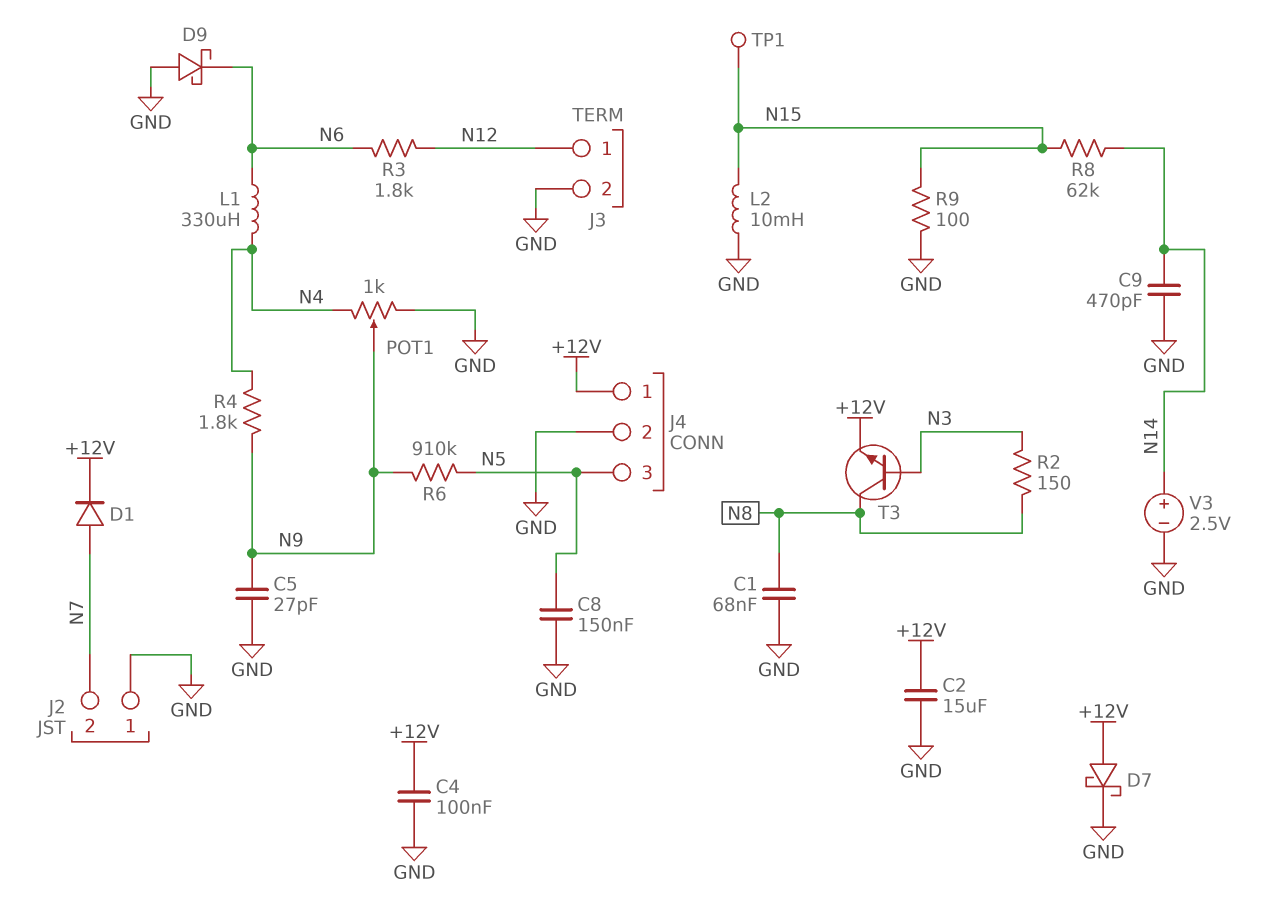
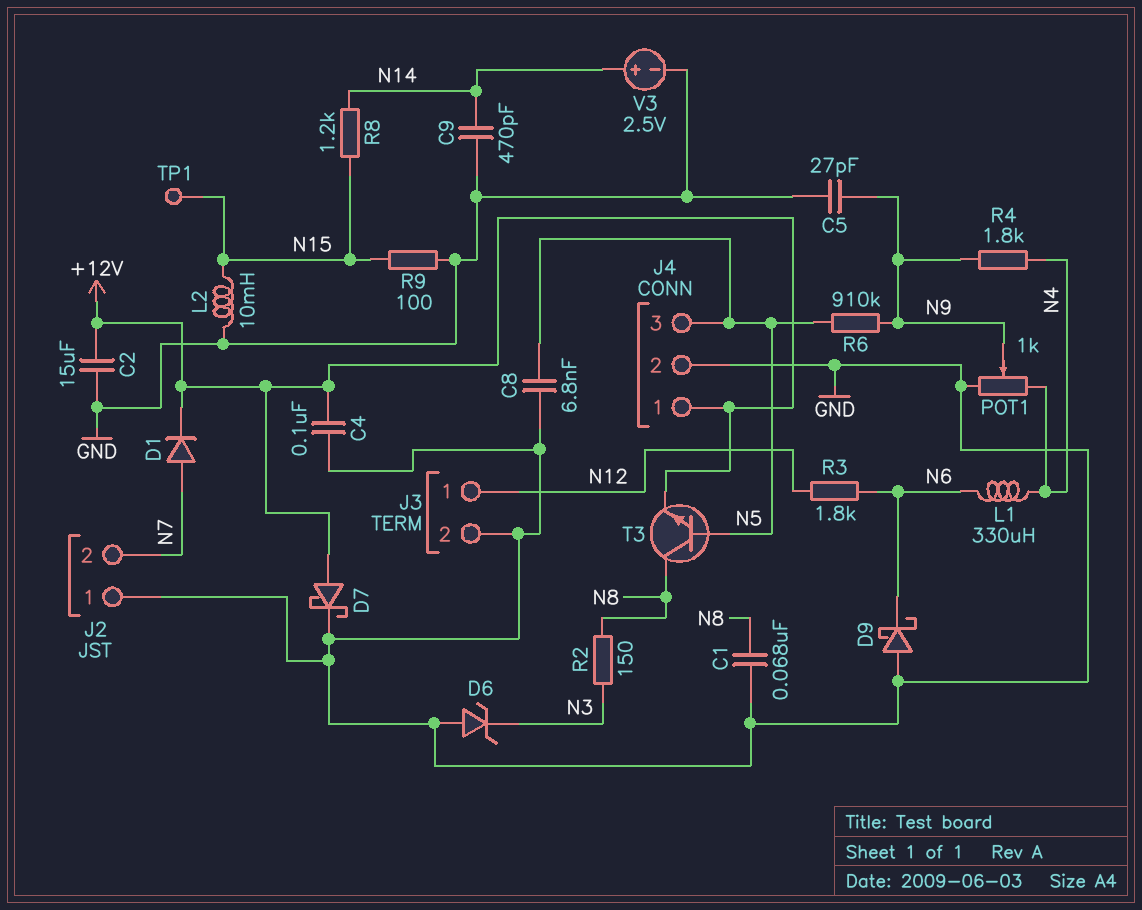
C8: 150nF (GND, N5) -> 6.8nF (GND, N5)
D6: none -> zener (A GND, K N3)
R8: 62k (N14, N15) -> 1.2k (N14, N15)
T3: NPN (B N3, C N8, E +12V) -> NPN (B N5, C N8, E +12V)

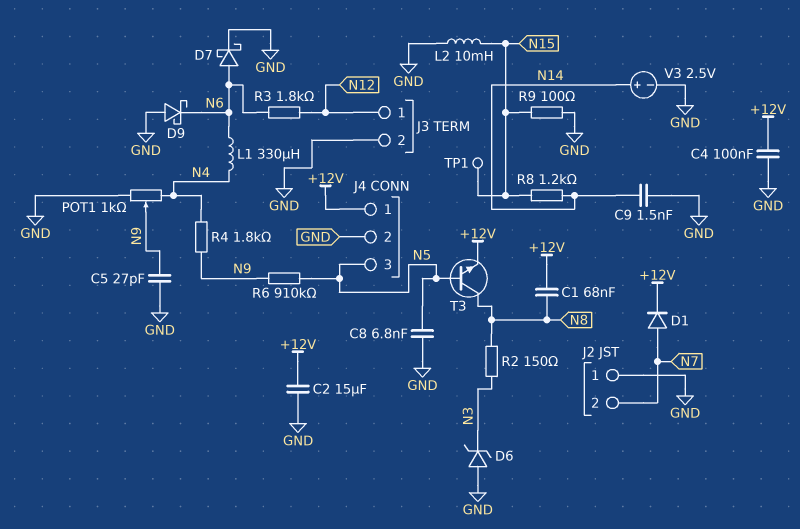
C1: 68nF (GND, N8) -> 68nF (+12V, N8)
C9: 470pF (GND, N14) -> 1.5nF (GND, N14)
D7: schottky (A +12V, K GND) -> schottky (A N6, K GND)

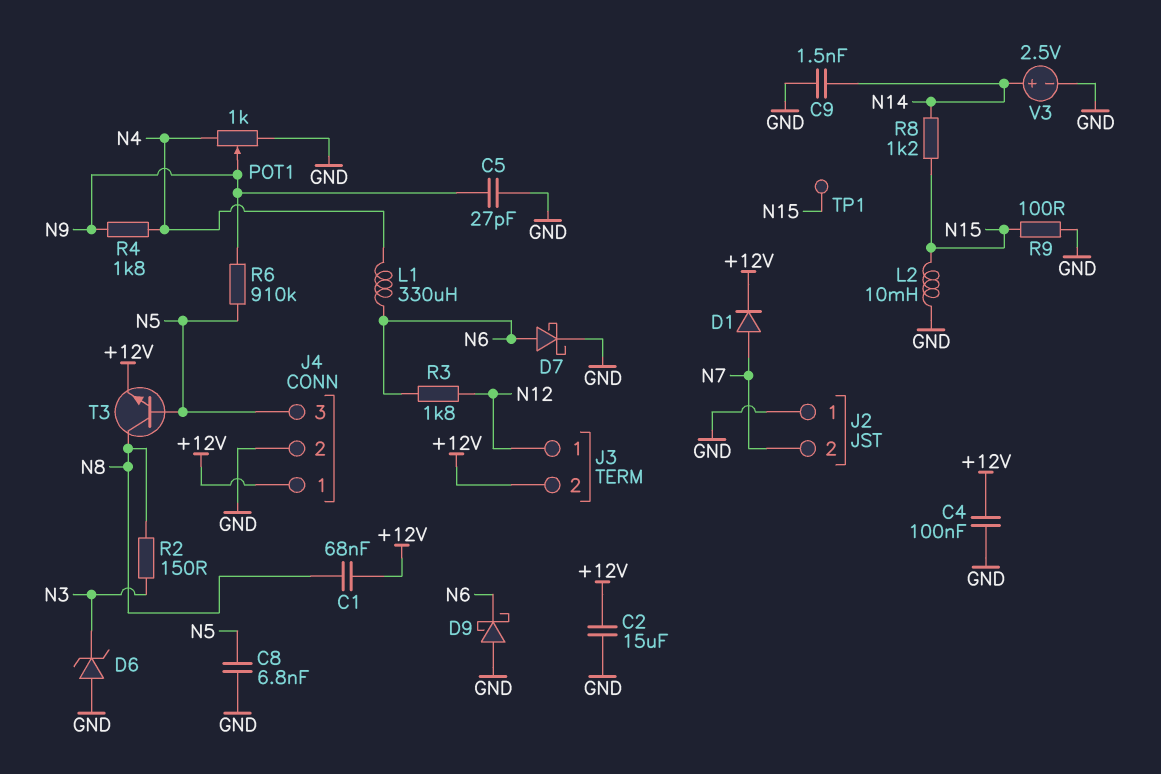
J3 pin 2: GND -> +12V

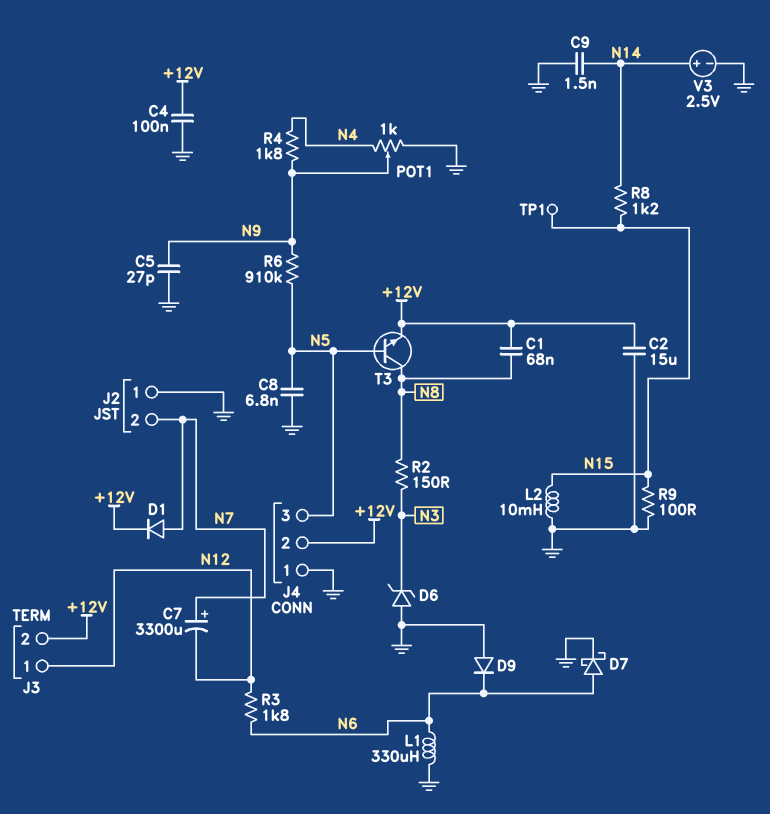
C7: none -> 3300uF (plus N7, minus N12)
D9: schottky (A GND, K N6) -> diode (A GND, K N6)
J4 pin 1: +12V -> GND
J4 pin 2: GND -> +12V
L1: 330uH (N4, N6) -> 330uH (GND, N6)

